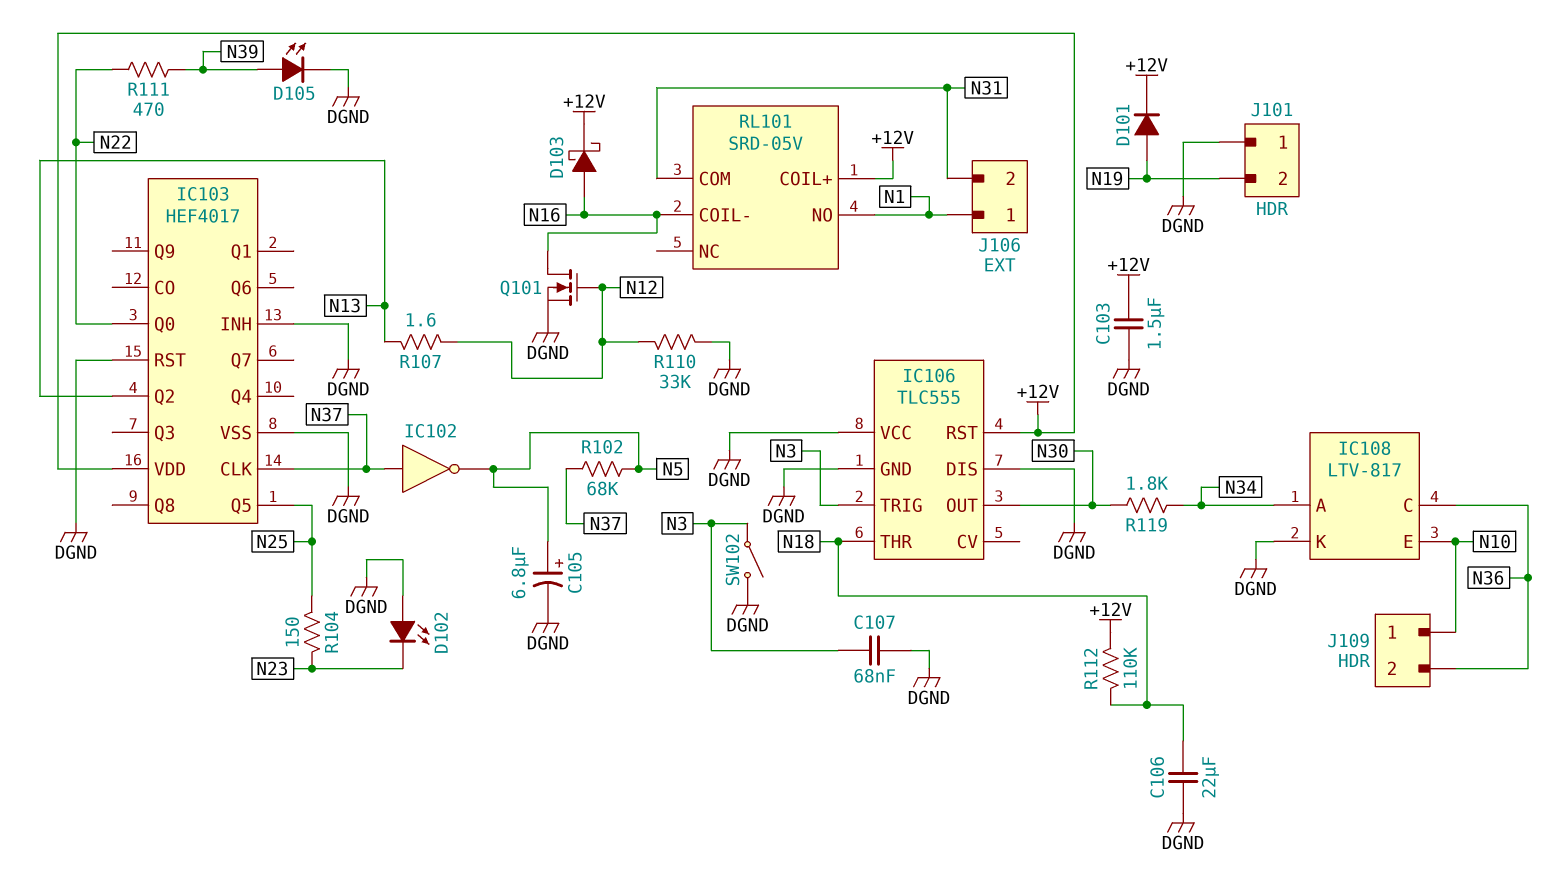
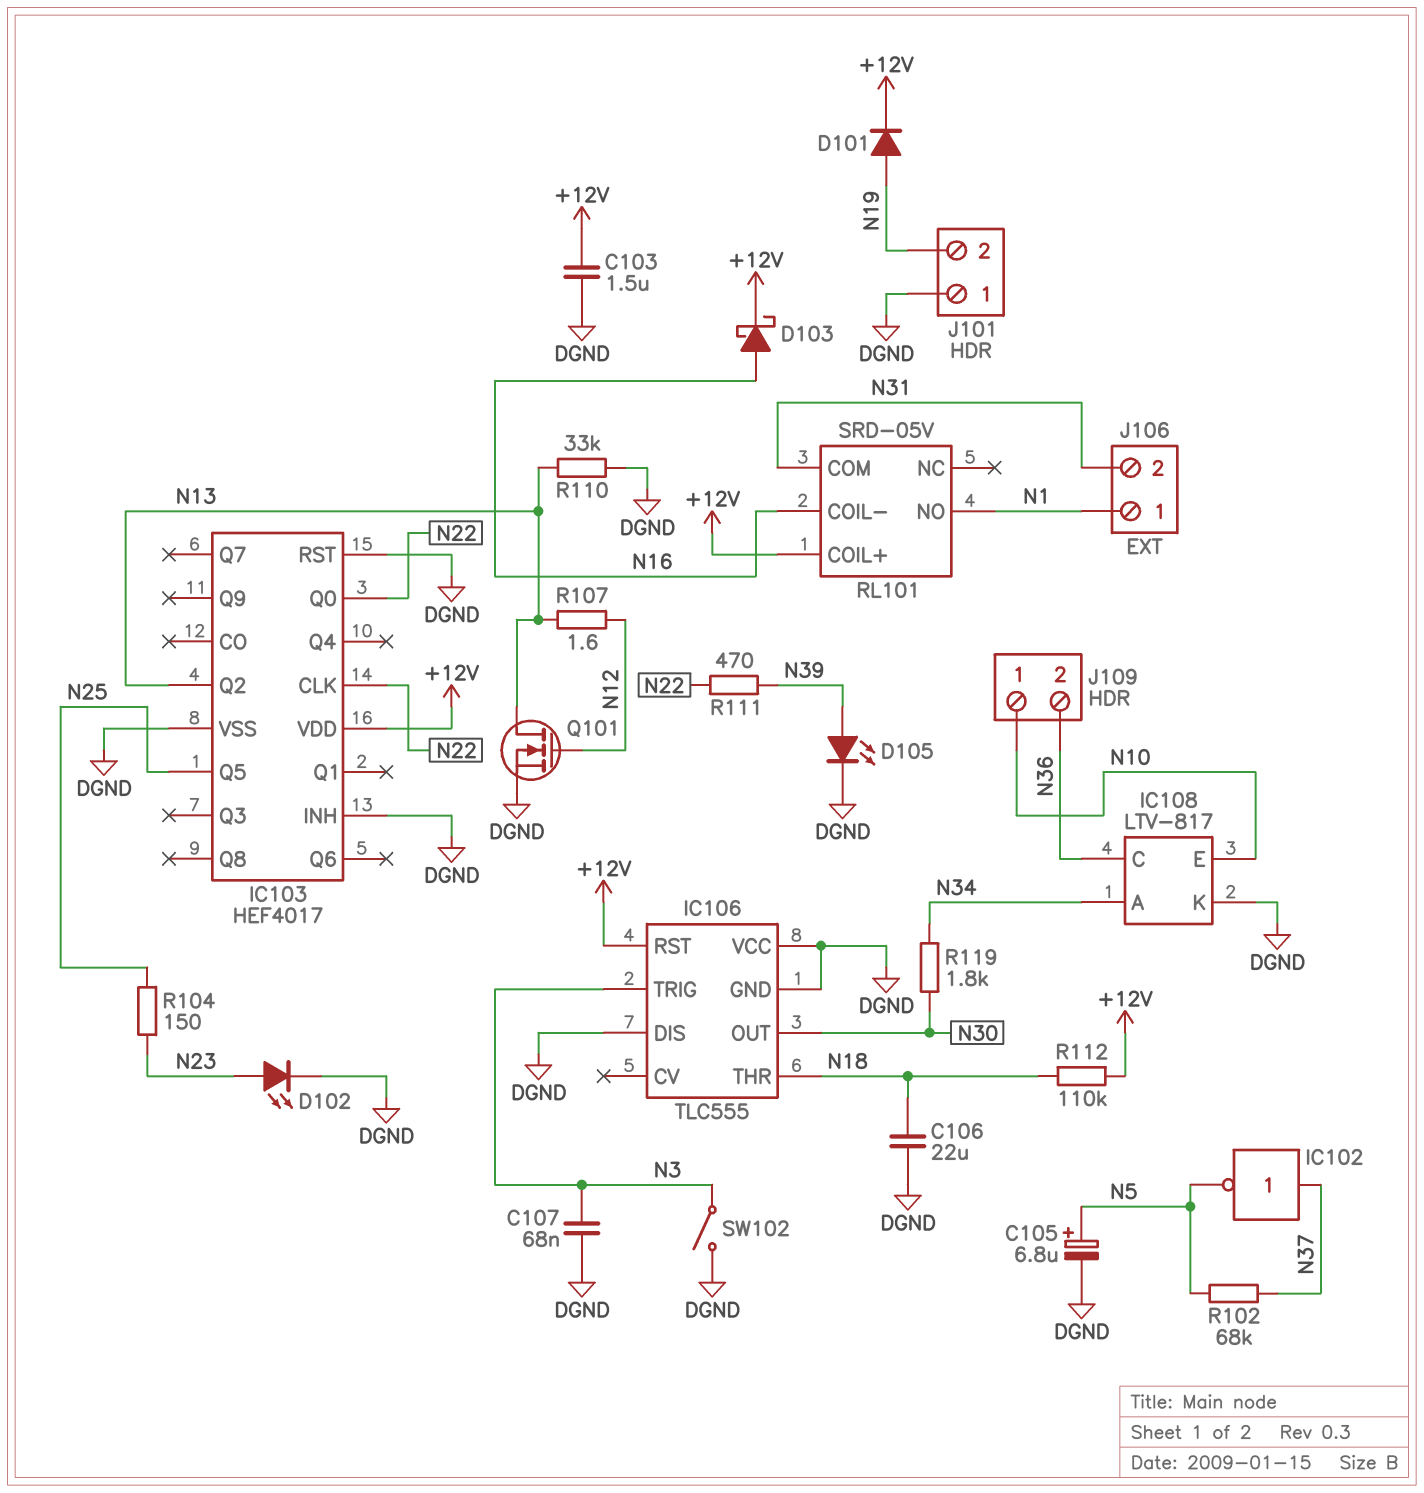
D102: LED (A DGND, K N23) -> LED (A N23, K DGND)
IC103 pin CLK: N37 -> N22
Q101: NMOS (G N12, D N16, S DGND) -> NMOS (G N12, D N13, S DGND)
R110: 33k (DGND, N12) -> 33k (DGND, N13)

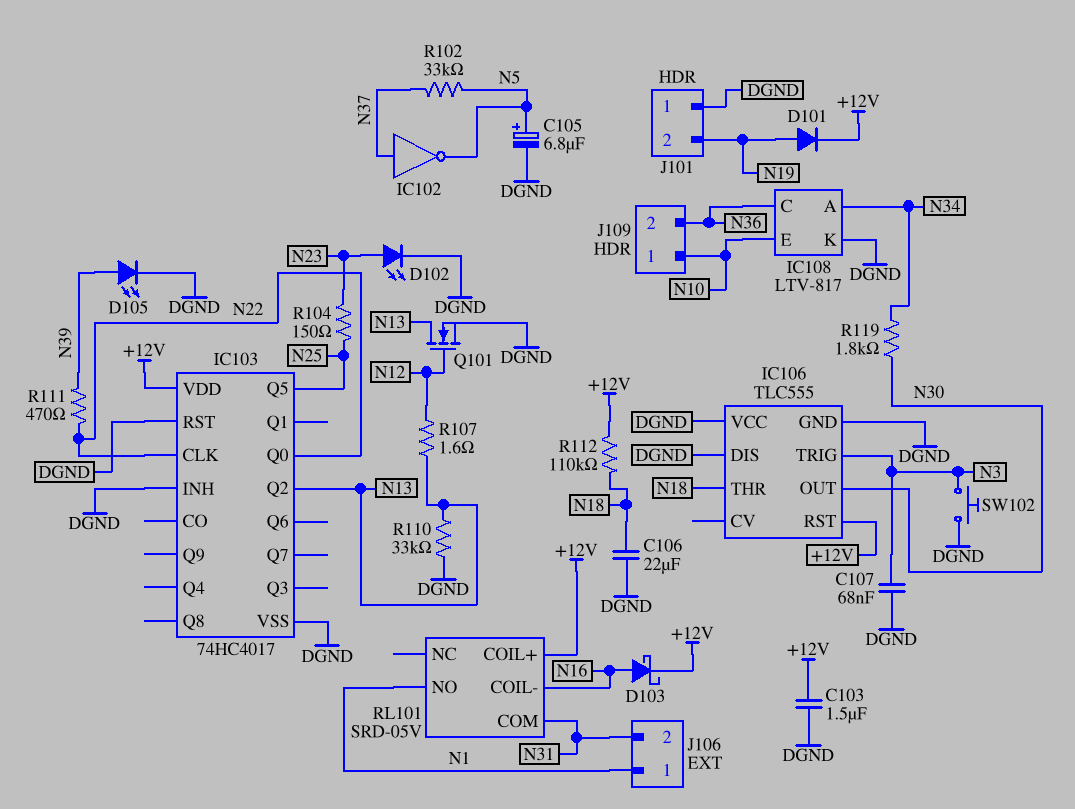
IC103: HEF4017 -> 74HC4017
R102: 68k (N5, N37) -> 33k (N5, N37)
SW102: switch (DGND, N3) -> button (DGND, N3)

